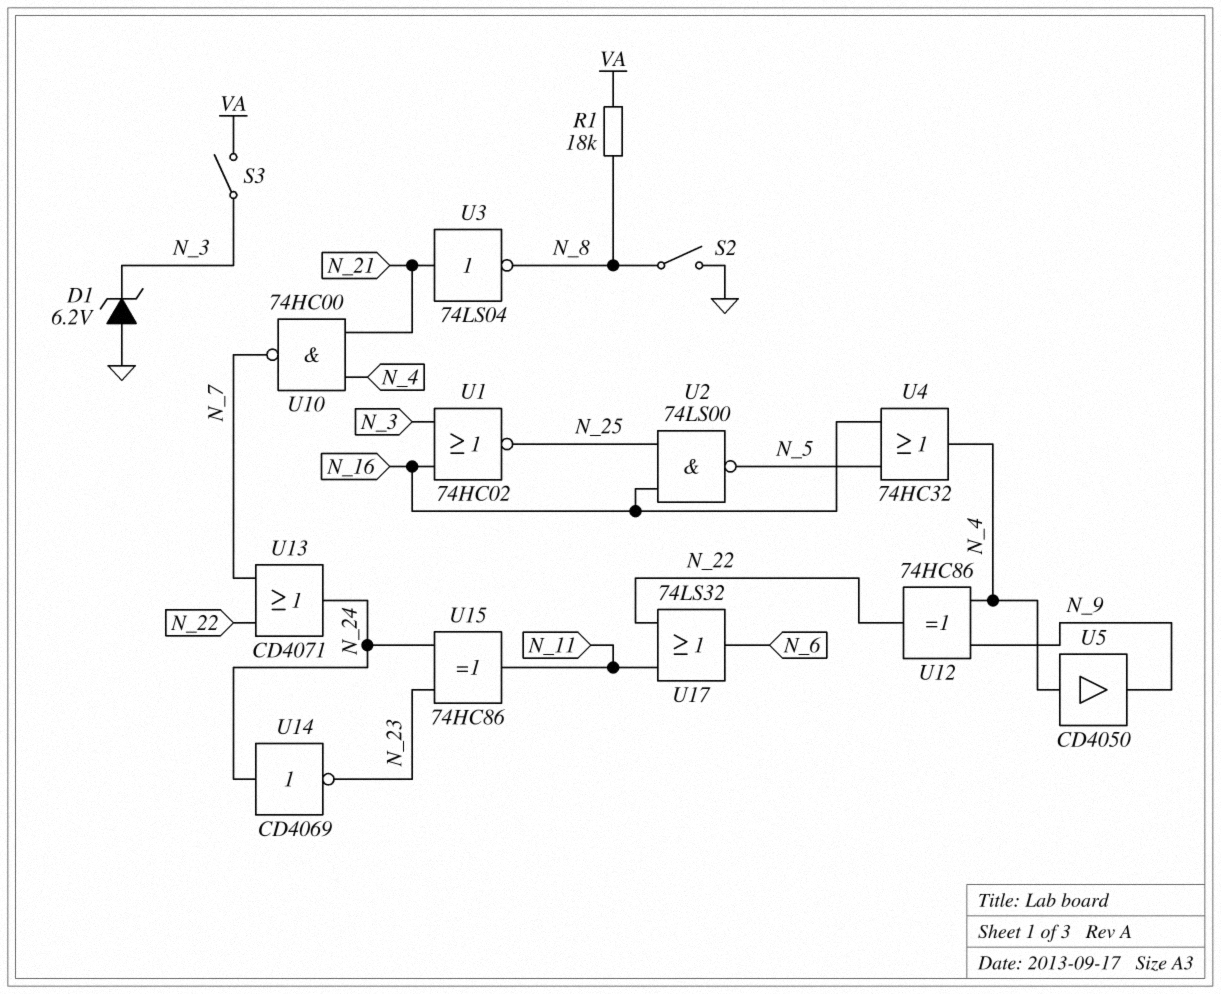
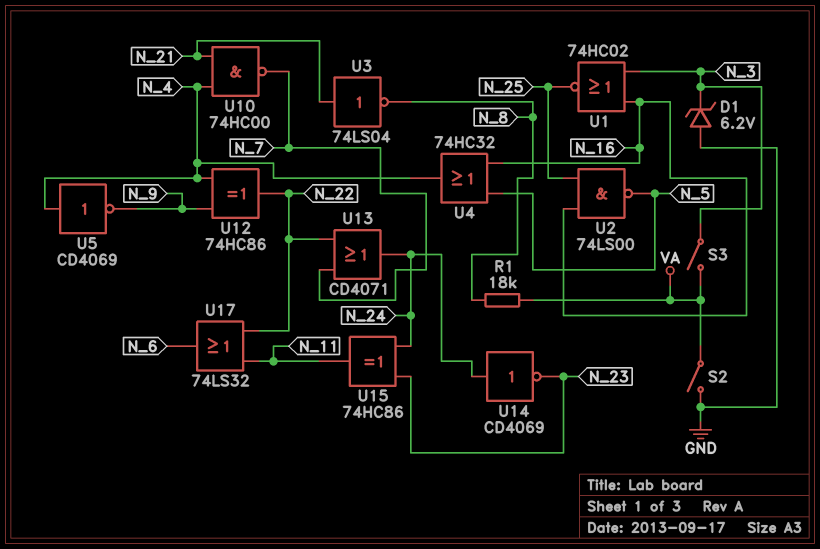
S2: switch (GND, N_8) -> switch (GND, VA)
U5: buffer CD4050 (in N_4, out N_9) -> NOT CD4069 (in N_4, out N_9)

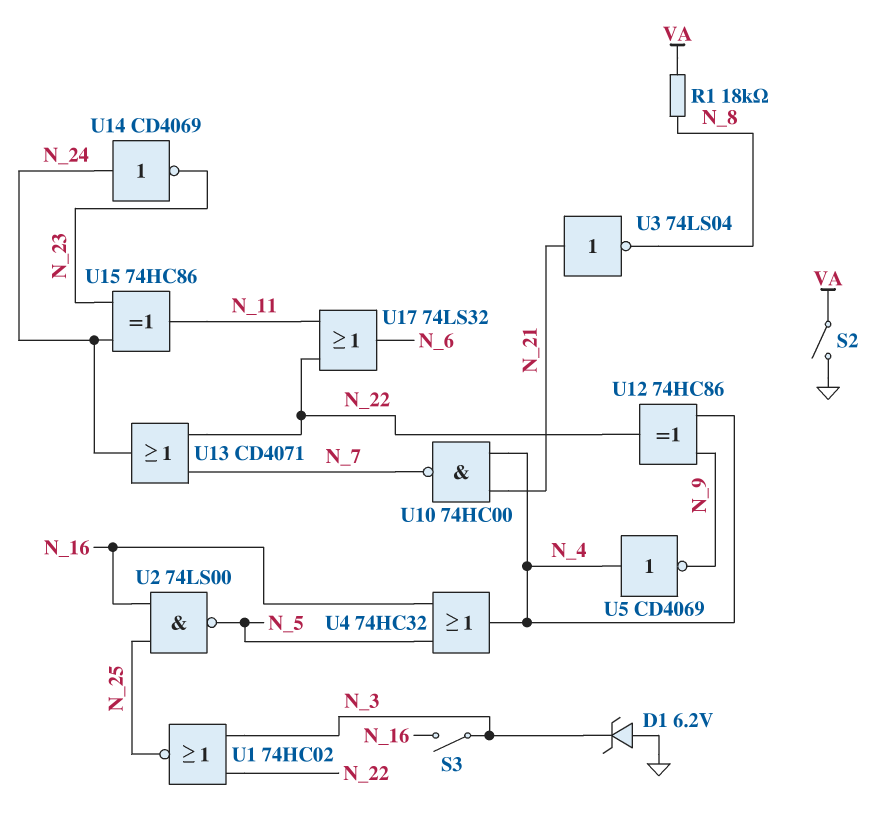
S3: switch (N_3, VA) -> switch (N_3, N_16)
U1: NOR 74HC02 (in N_3, in N_16, out N_25) -> NOR 74HC02 (in N_3, in N_22, out N_25)

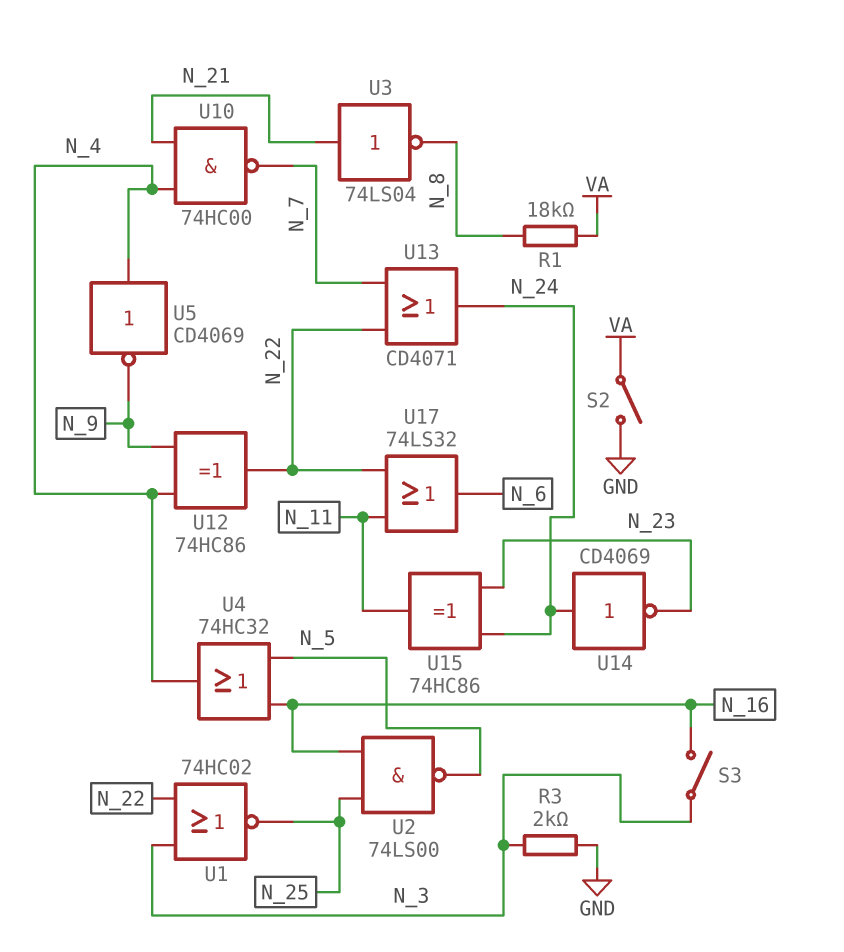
D1: zener 6.2V (A GND, K N_3) -> none
R3: none -> 2k (GND, N_3)

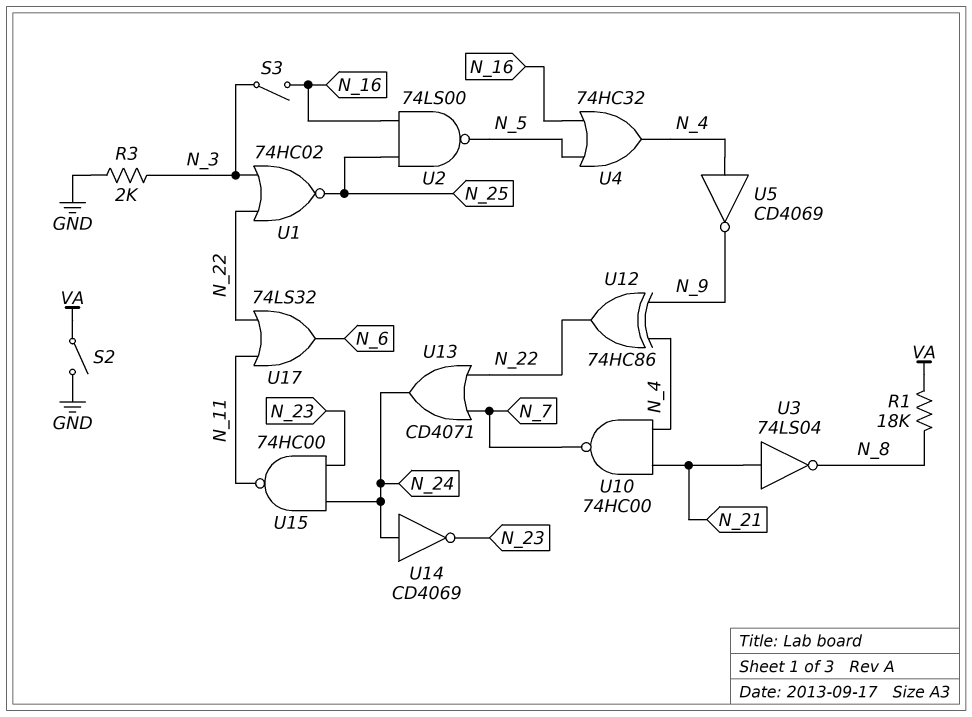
U15: XOR 74HC86 (in N_23, in N_24, out N_11) -> NAND 74HC00 (in N_23, in N_24, out N_11)

